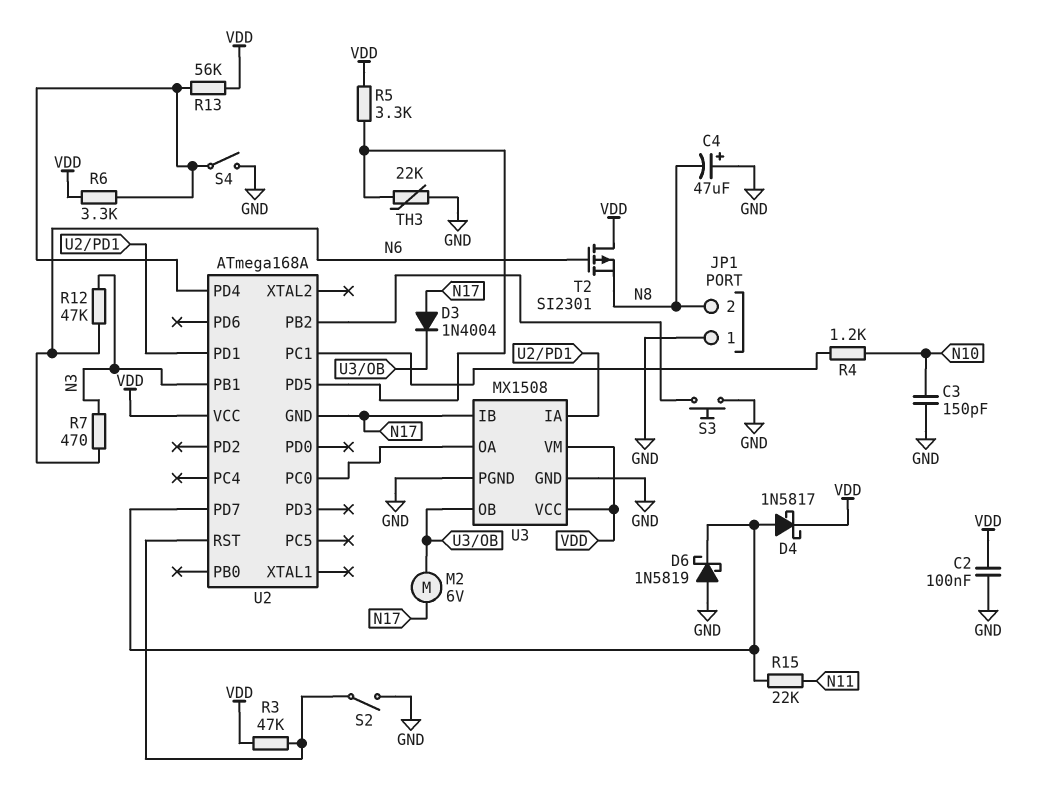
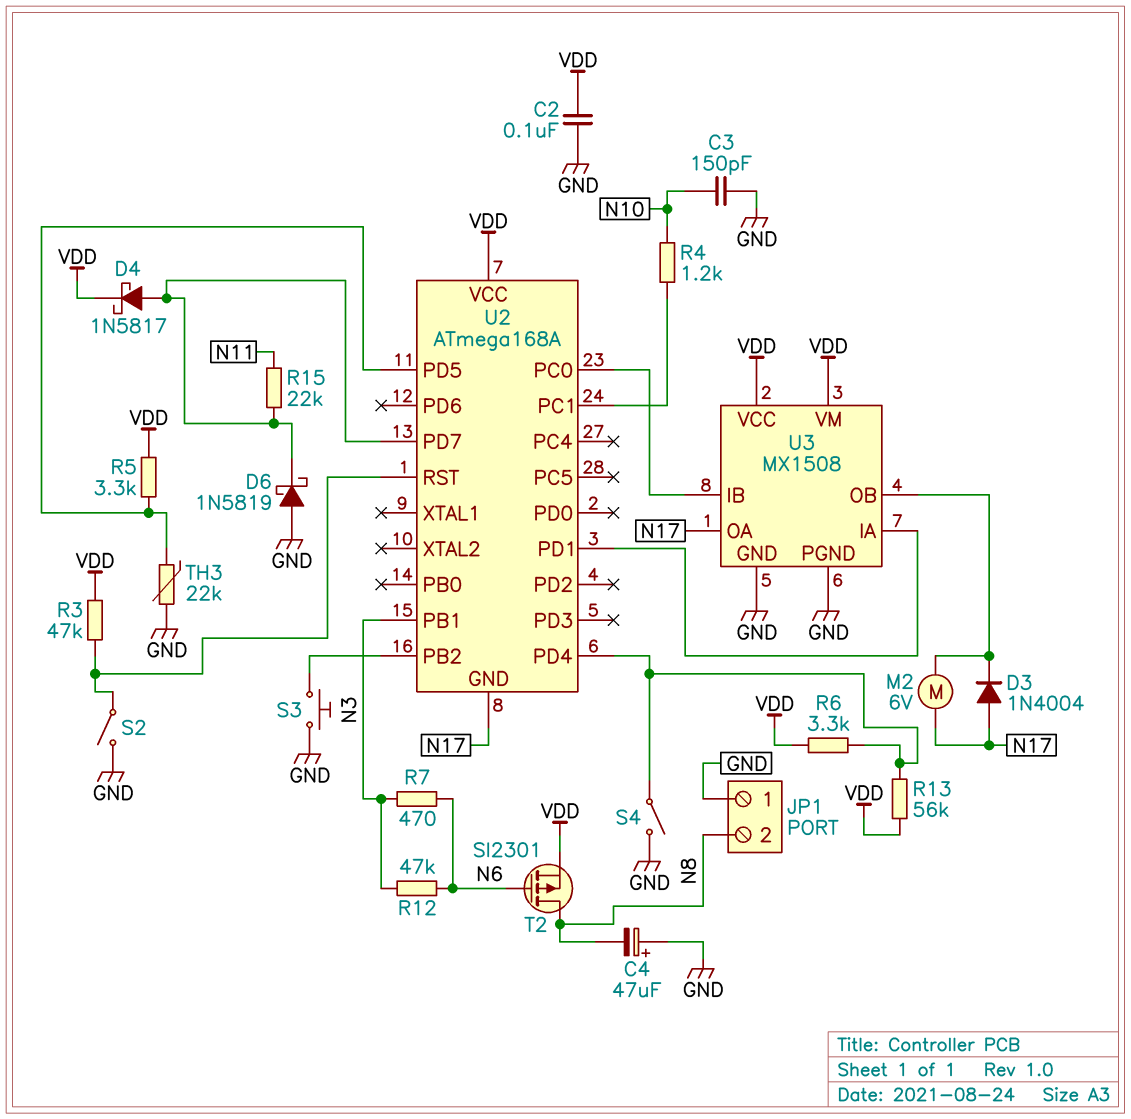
T2: PMOS SI2301 (G N6, D VDD, S N8) -> PMOS SI2301 (G N6, D N8, S VDD)
U3 pin IB: N17 -> U2/PC0
U3 pin OA: U2/PC0 -> N17

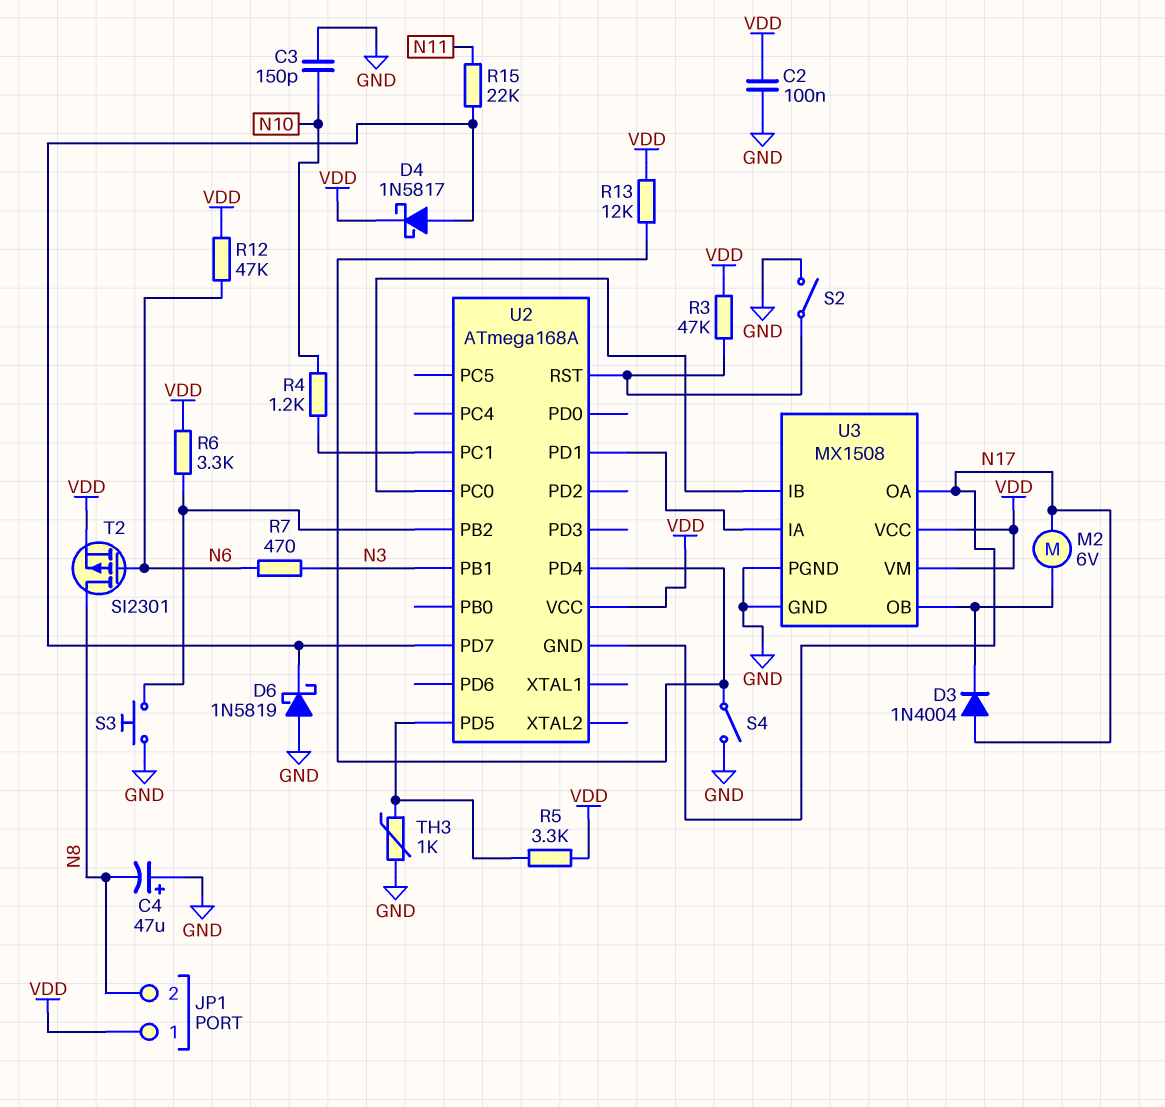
JP1 pin 1: GND -> VDD
R6: 3.3k (U2/PD4, VDD) -> 3.3k (U2/PB2, VDD)
R12: 47k (N3, N6) -> 47k (N6, VDD)
R13: 56k (U2/PD4, VDD) -> 12k (U2/PD4, VDD)
TH3: 22k (GND, U2/PD5) -> 1k (GND, U2/PD5)

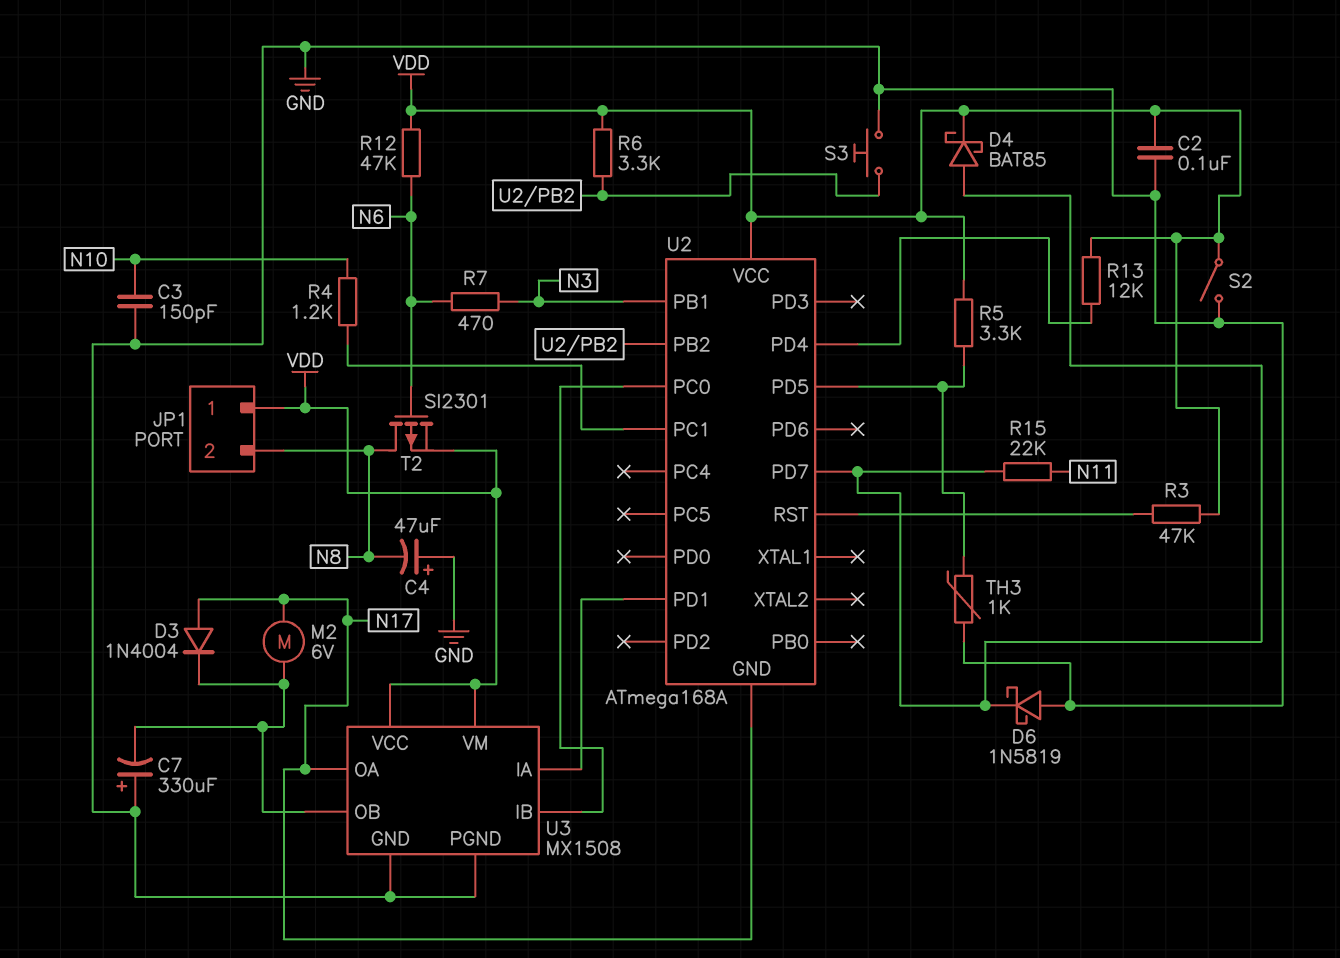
C7: none -> 330uF (plus GND, minus U3/OB)
D4: schottky 1N5817 (A U2/PD7, K VDD) -> schottky BAT85 (A U2/PD7, K VDD)
S2: switch (GND, U2/RST) -> switch (GND, VDD)
S4: switch (GND, U2/PD4) -> none

